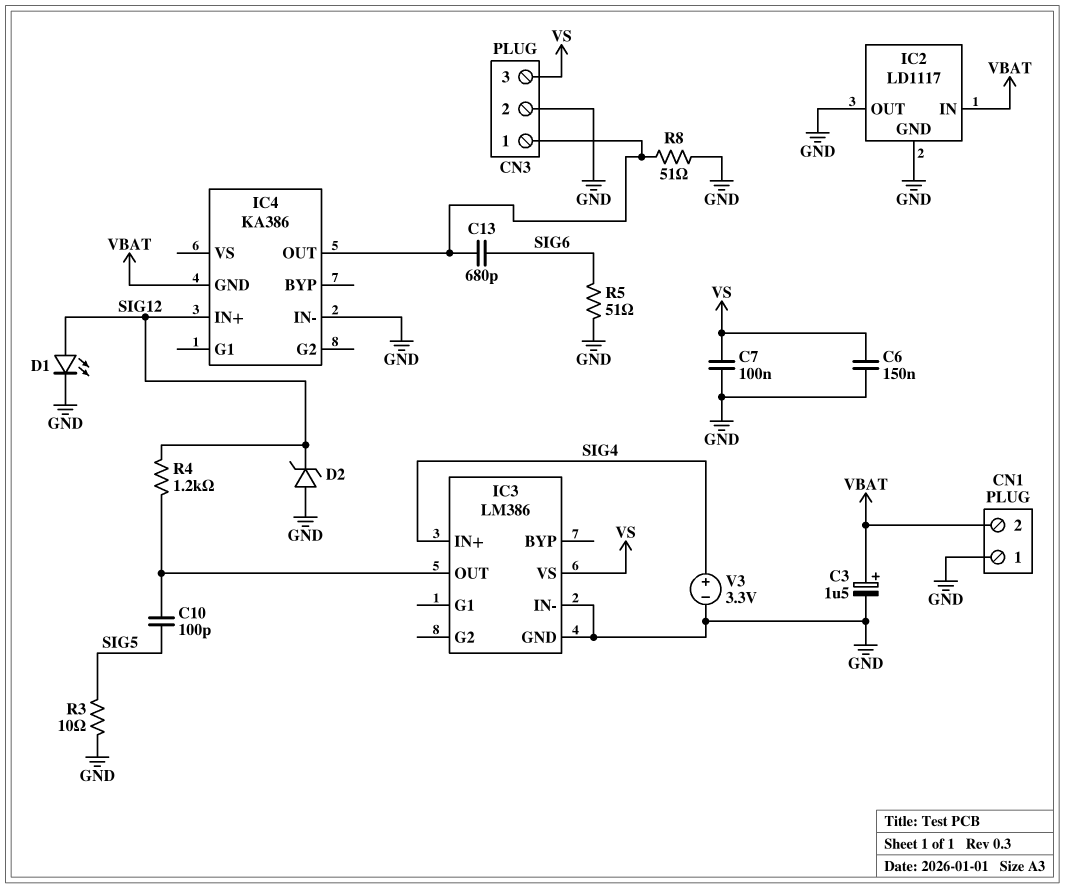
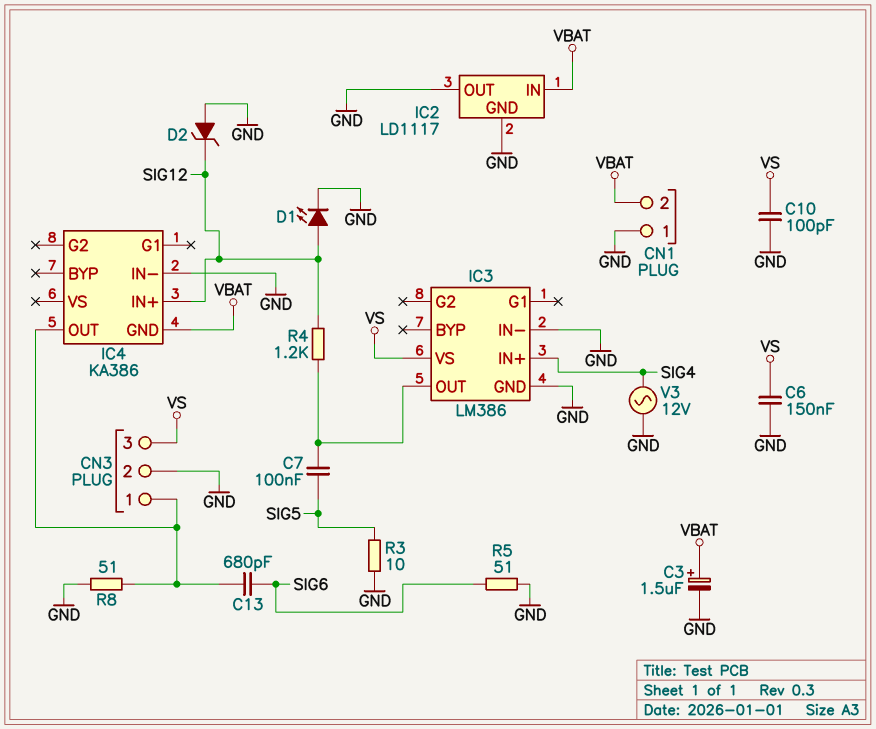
C7: 100nF (GND, VS) -> 100nF (IC3/OUT, SIG5)
C10: 100pF (IC3/OUT, SIG5) -> 100pF (GND, VS)
V3: 3.3V (plus SIG4, minus GND) -> AC 12V (GND, SIG4)

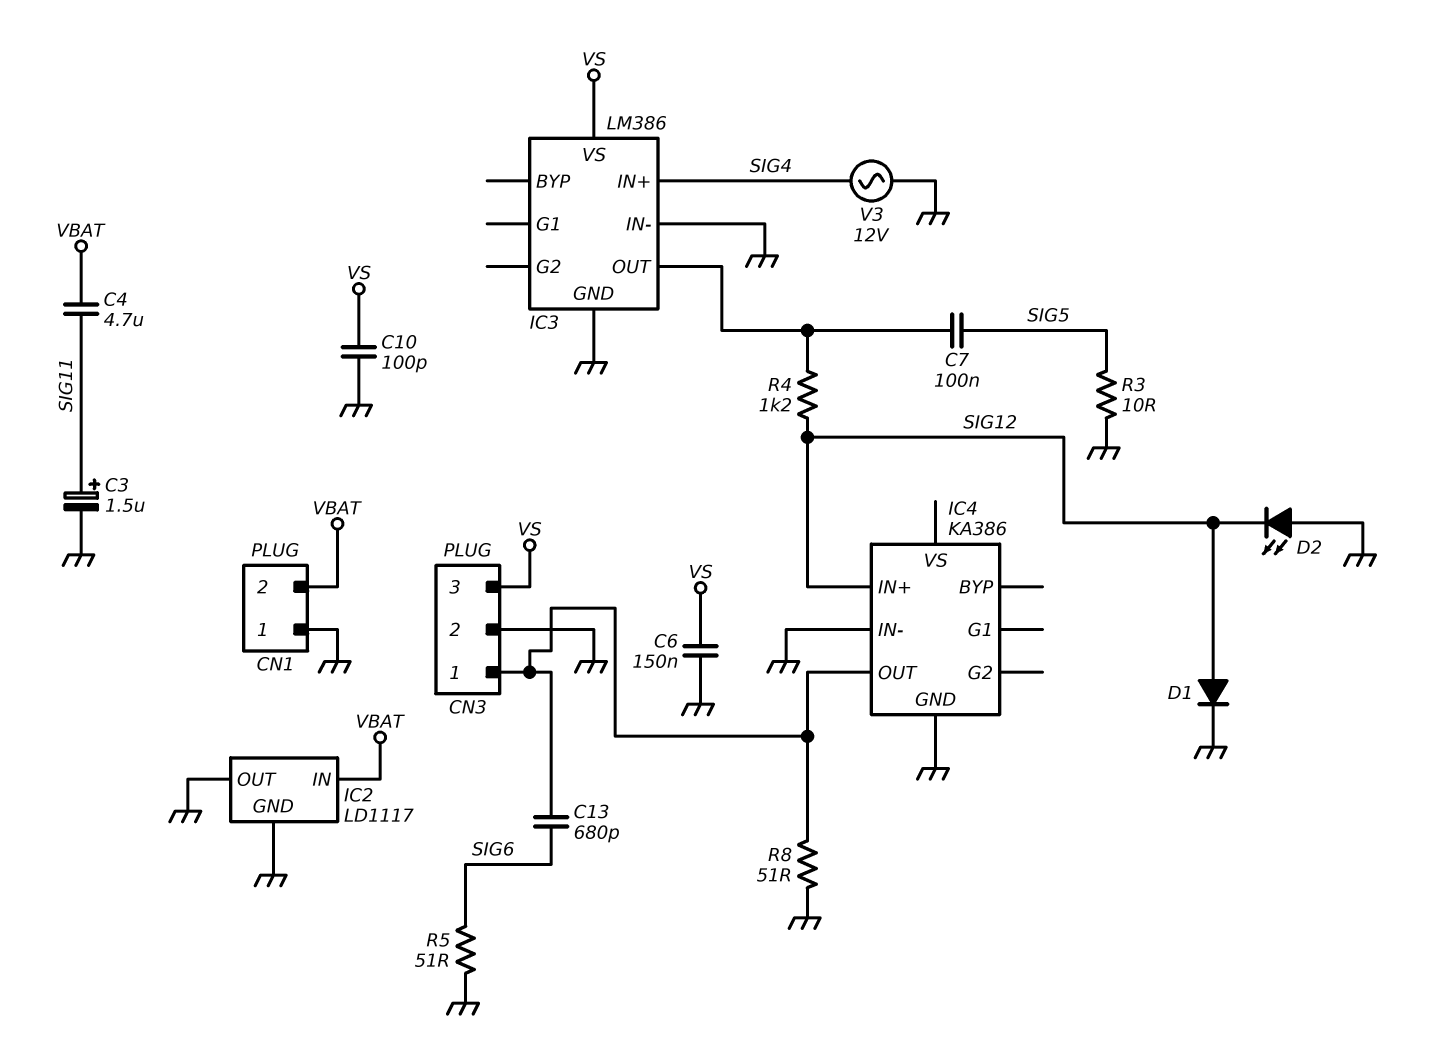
C3: 1.5uF (plus VBAT, minus GND) -> 1.5uF (plus SIG11, minus GND)
C4: none -> 4.7uF (SIG11, VBAT)
D1: LED (A SIG12, K GND) -> diode (A SIG12, K GND)
D2: zener (A GND, K SIG12) -> LED (A GND, K SIG12)
IC4 pin GND: VBAT -> GND

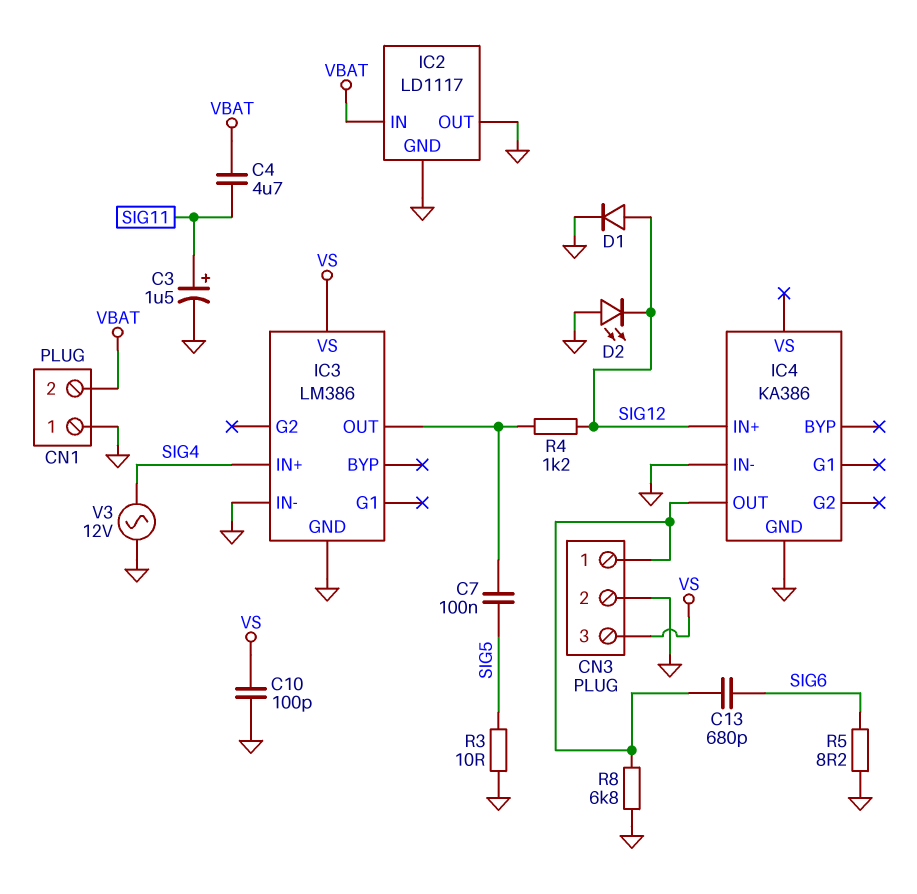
C6: 150nF (GND, VS) -> none
R5: 51 (GND, SIG6) -> 8.2 (GND, SIG6)
R8: 51 (CN3/1, GND) -> 6.8k (CN3/1, GND)

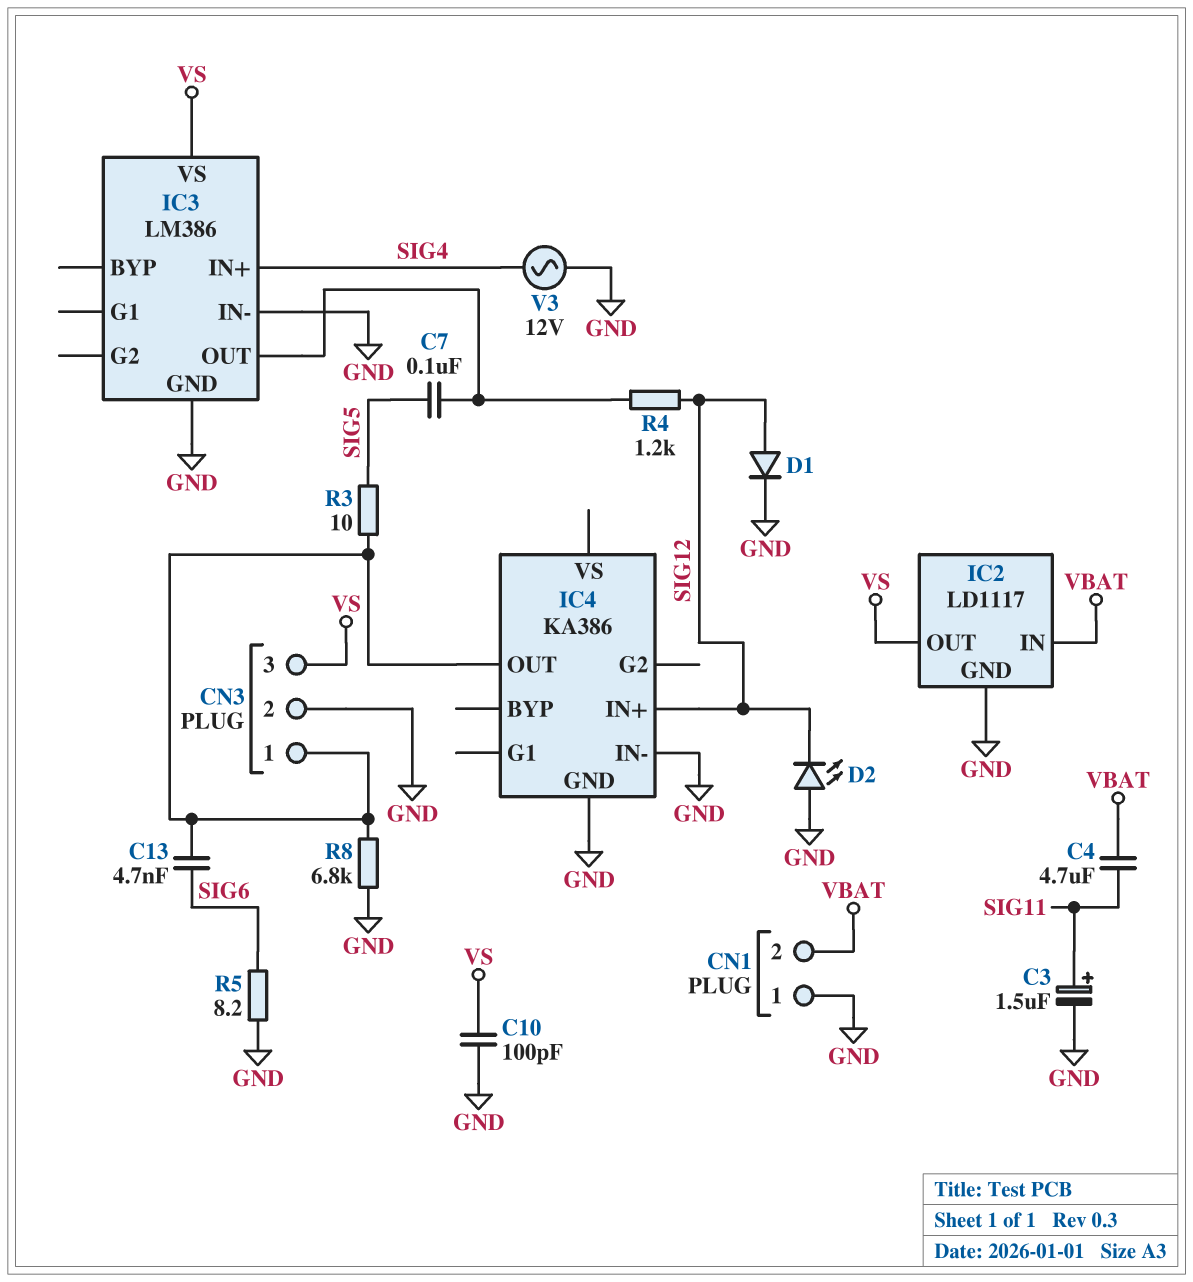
C13: 680pF (CN3/1, SIG6) -> 4.7nF (CN3/1, SIG6)
IC2 pin OUT: GND -> VS
R3: 10 (GND, SIG5) -> 10 (CN3/1, SIG5)

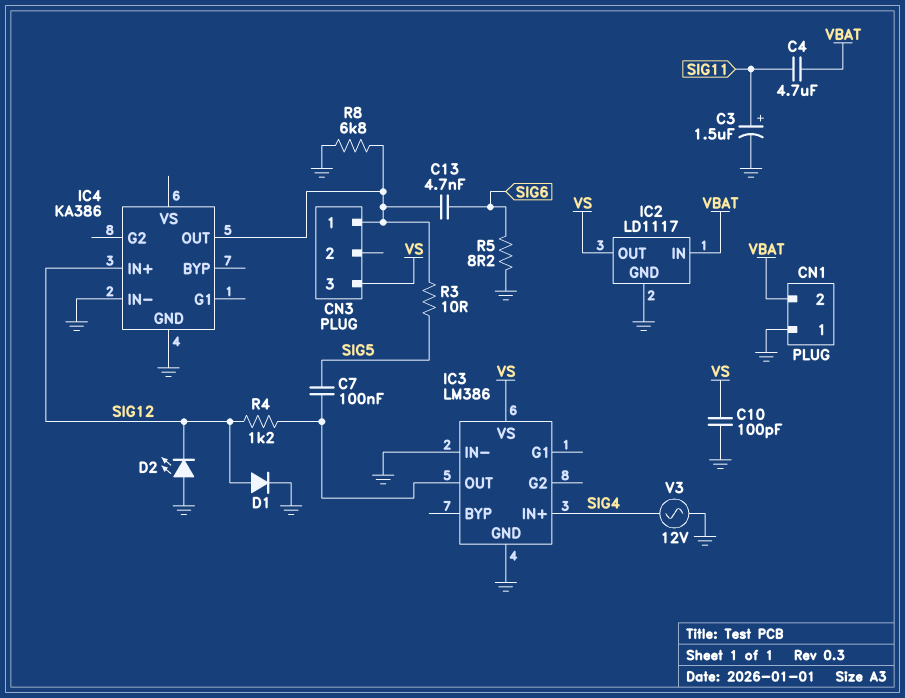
CN3 pin 2: GND -> none

